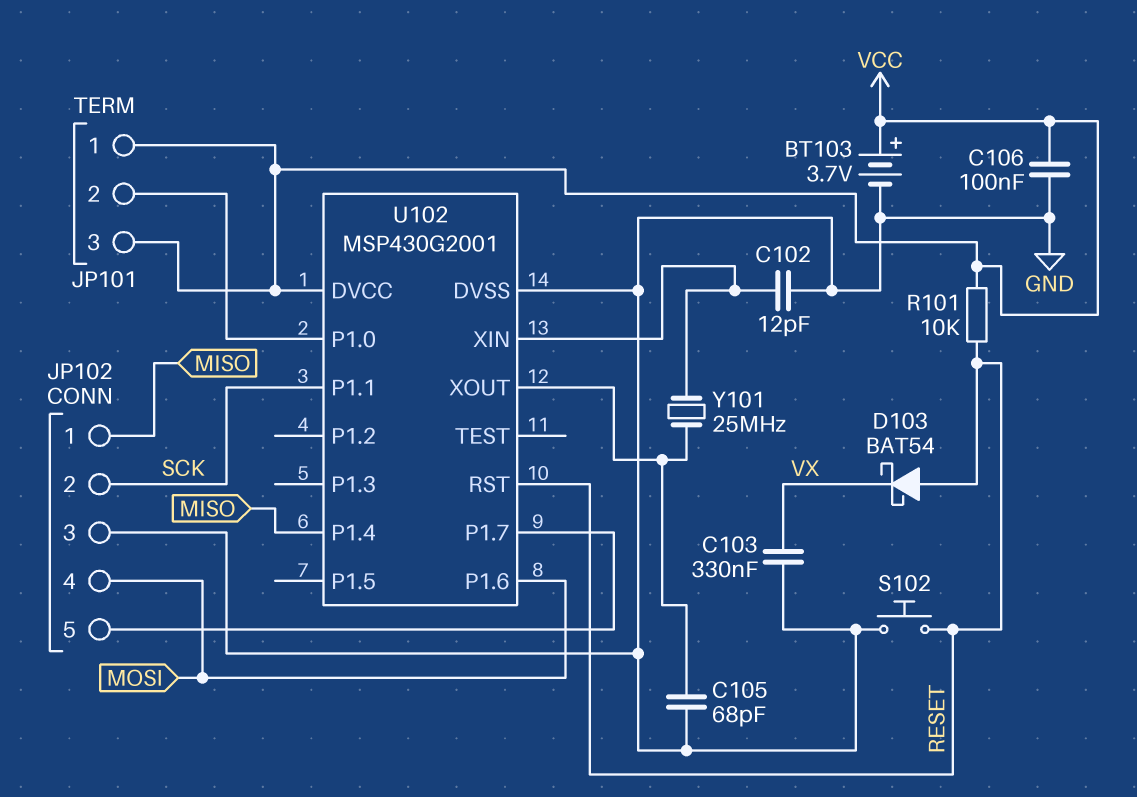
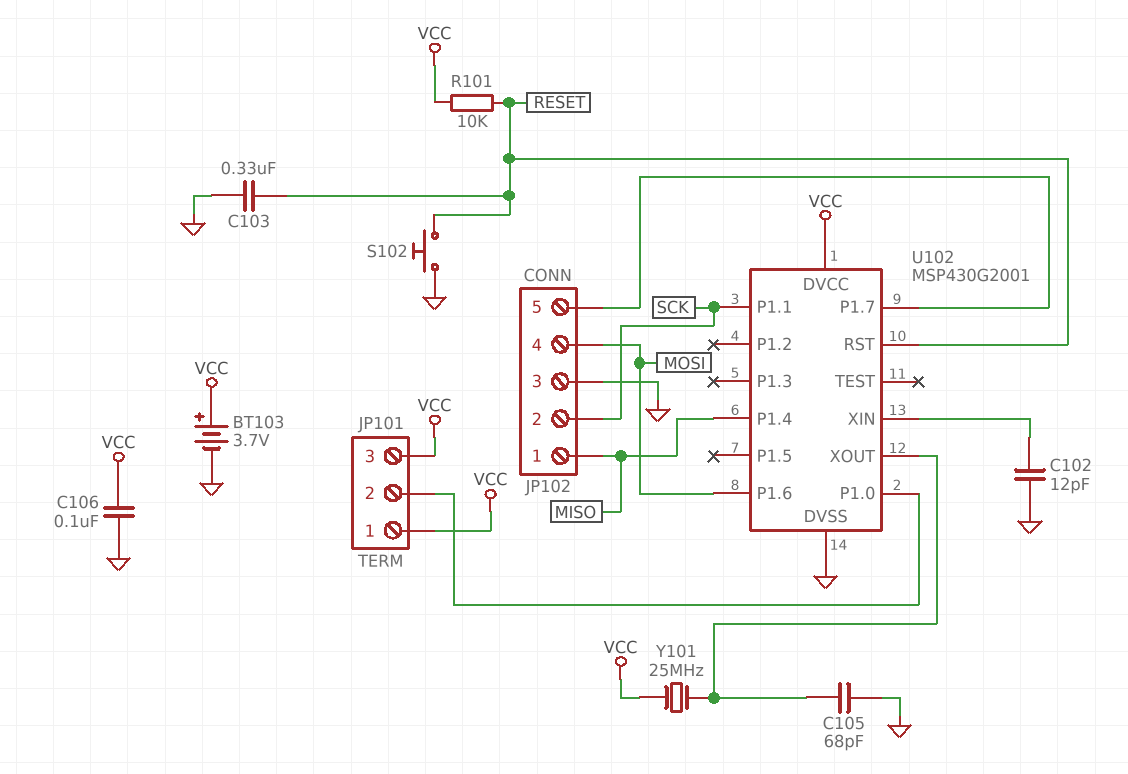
C103: 330nF (GND, VX) -> 330nF (GND, RESET)
D103: schottky BAT54 (A RESET, K VX) -> none
Y101: 25MHz (U102/XIN, U102/XOUT) -> 25MHz (U102/XOUT, VCC)

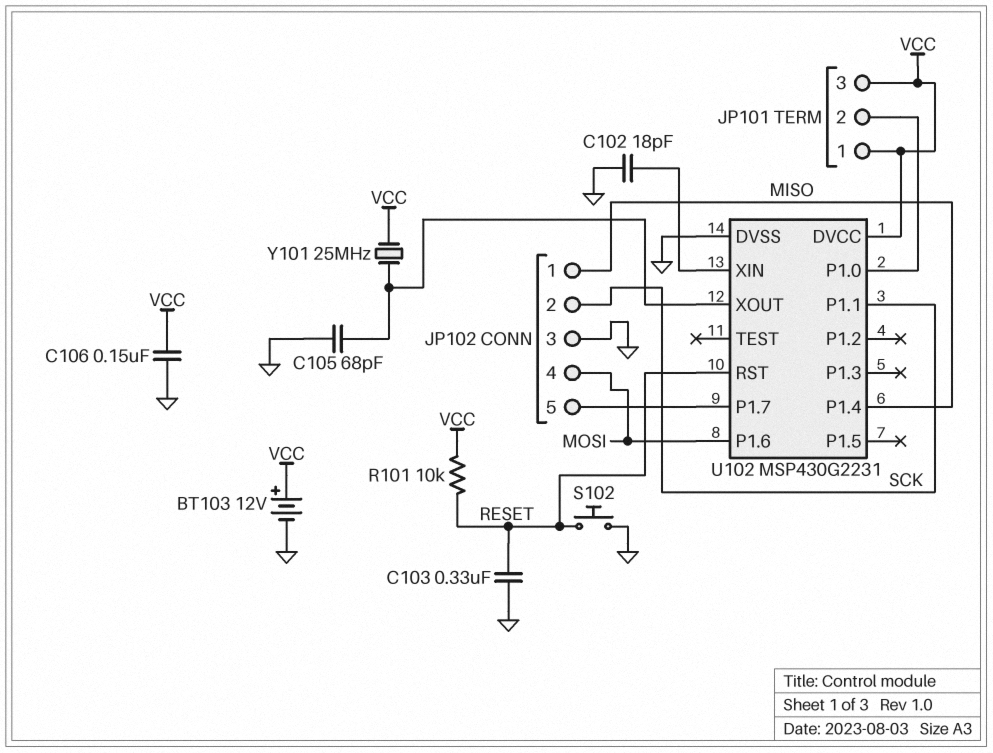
BT103: 3.7V (plus VCC, minus GND) -> 12V (plus VCC, minus GND)
C102: 12pF (GND, U102/XIN) -> 18pF (GND, U102/XIN)
C106: 100nF (GND, VCC) -> 150nF (GND, VCC)
U102: MSP430G2001 -> MSP430G2231

